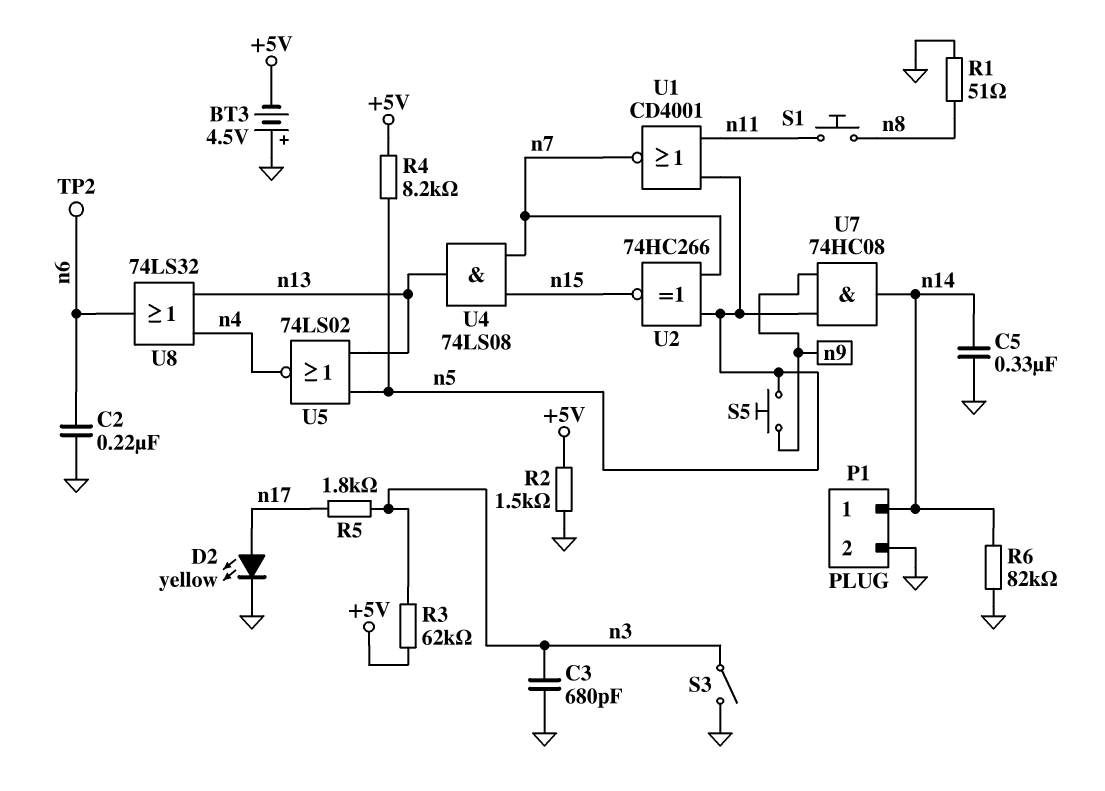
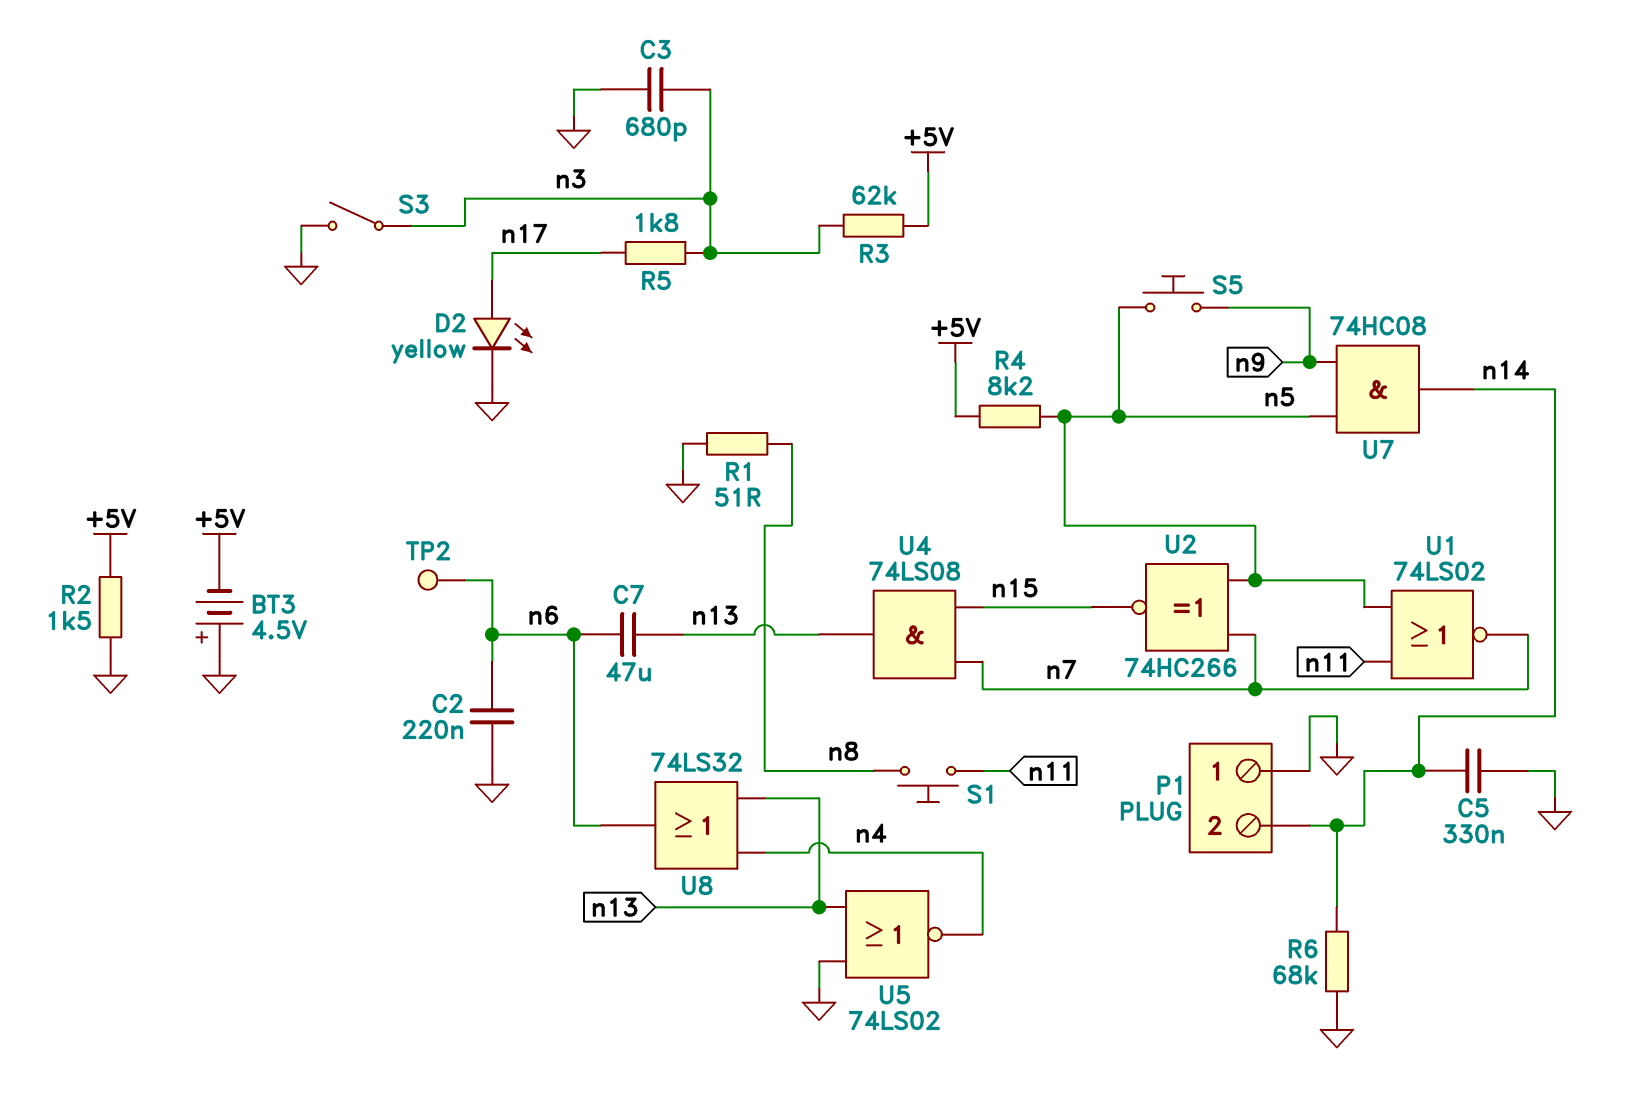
C7: none -> 47uF (n6, n13)
P1 pin 1: n14 -> GND
P1 pin 2: GND -> n14
R6: 82k (GND, n14) -> 68k (GND, n14)
U1: NOR CD4001 (in n5, in n11, out n7) -> NOR 74LS02 (in n5, in n11, out n7)
U5: NOR 74LS02 (in n5, in n13, out n4) -> NOR 74LS02 (in GND, in n13, out n4)

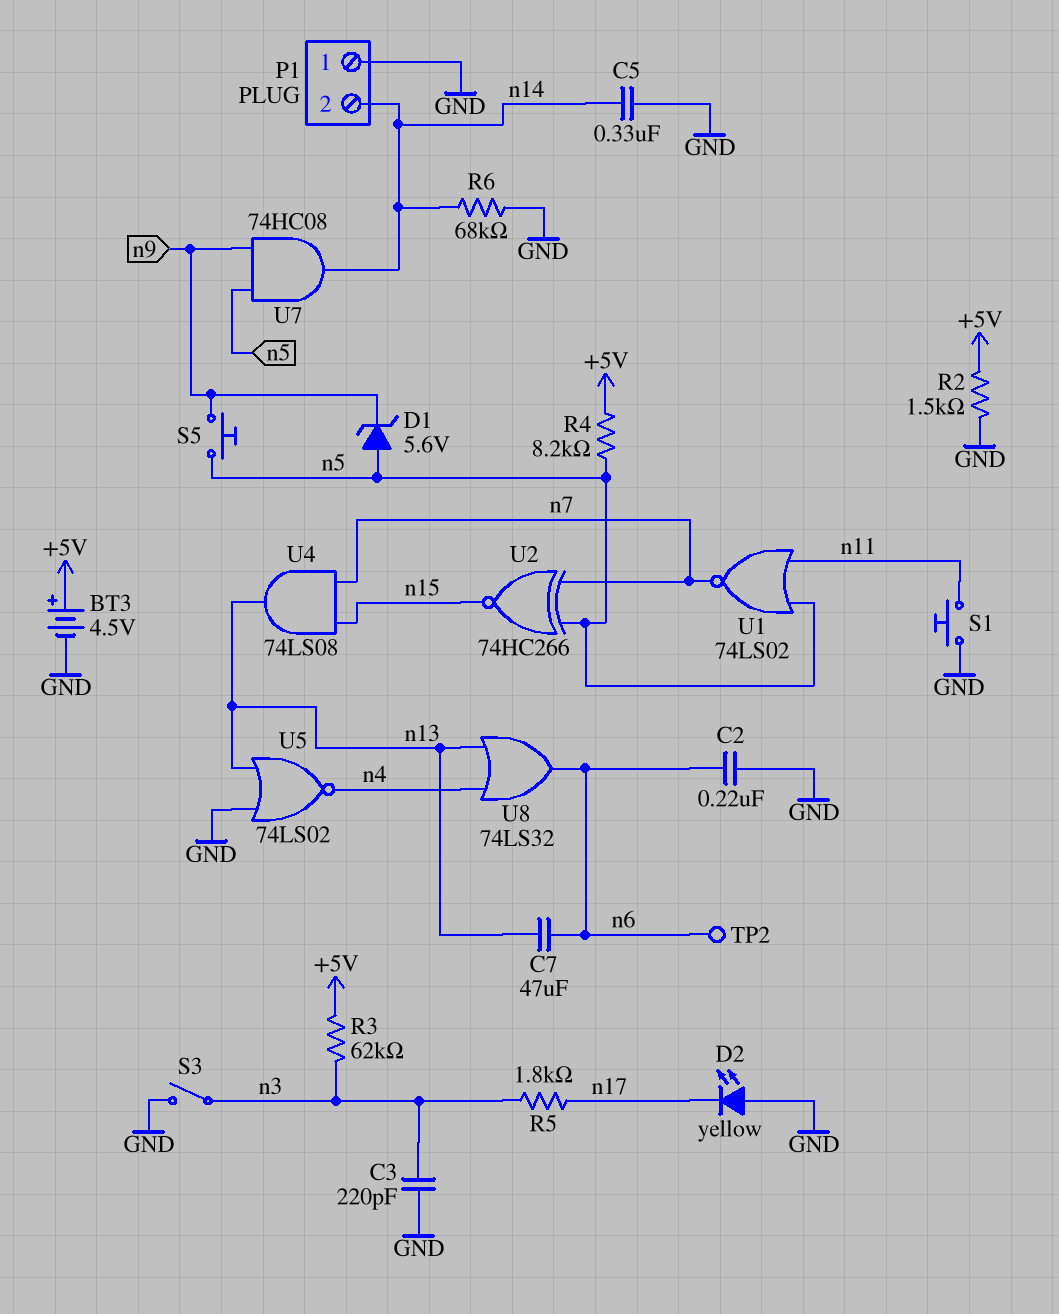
BT3: 4.5V (plus GND, minus +5V) -> 4.5V (plus +5V, minus GND)
C3: 680pF (GND, n3) -> 220pF (GND, n3)
D1: none -> zener 5.6V (A n5, K n9)
D2: LED yellow (A n17, K GND) -> LED yellow (A GND, K n17)
R1: 51 (GND, n8) -> none
S1: button (n8, n11) -> button (GND, n11)

